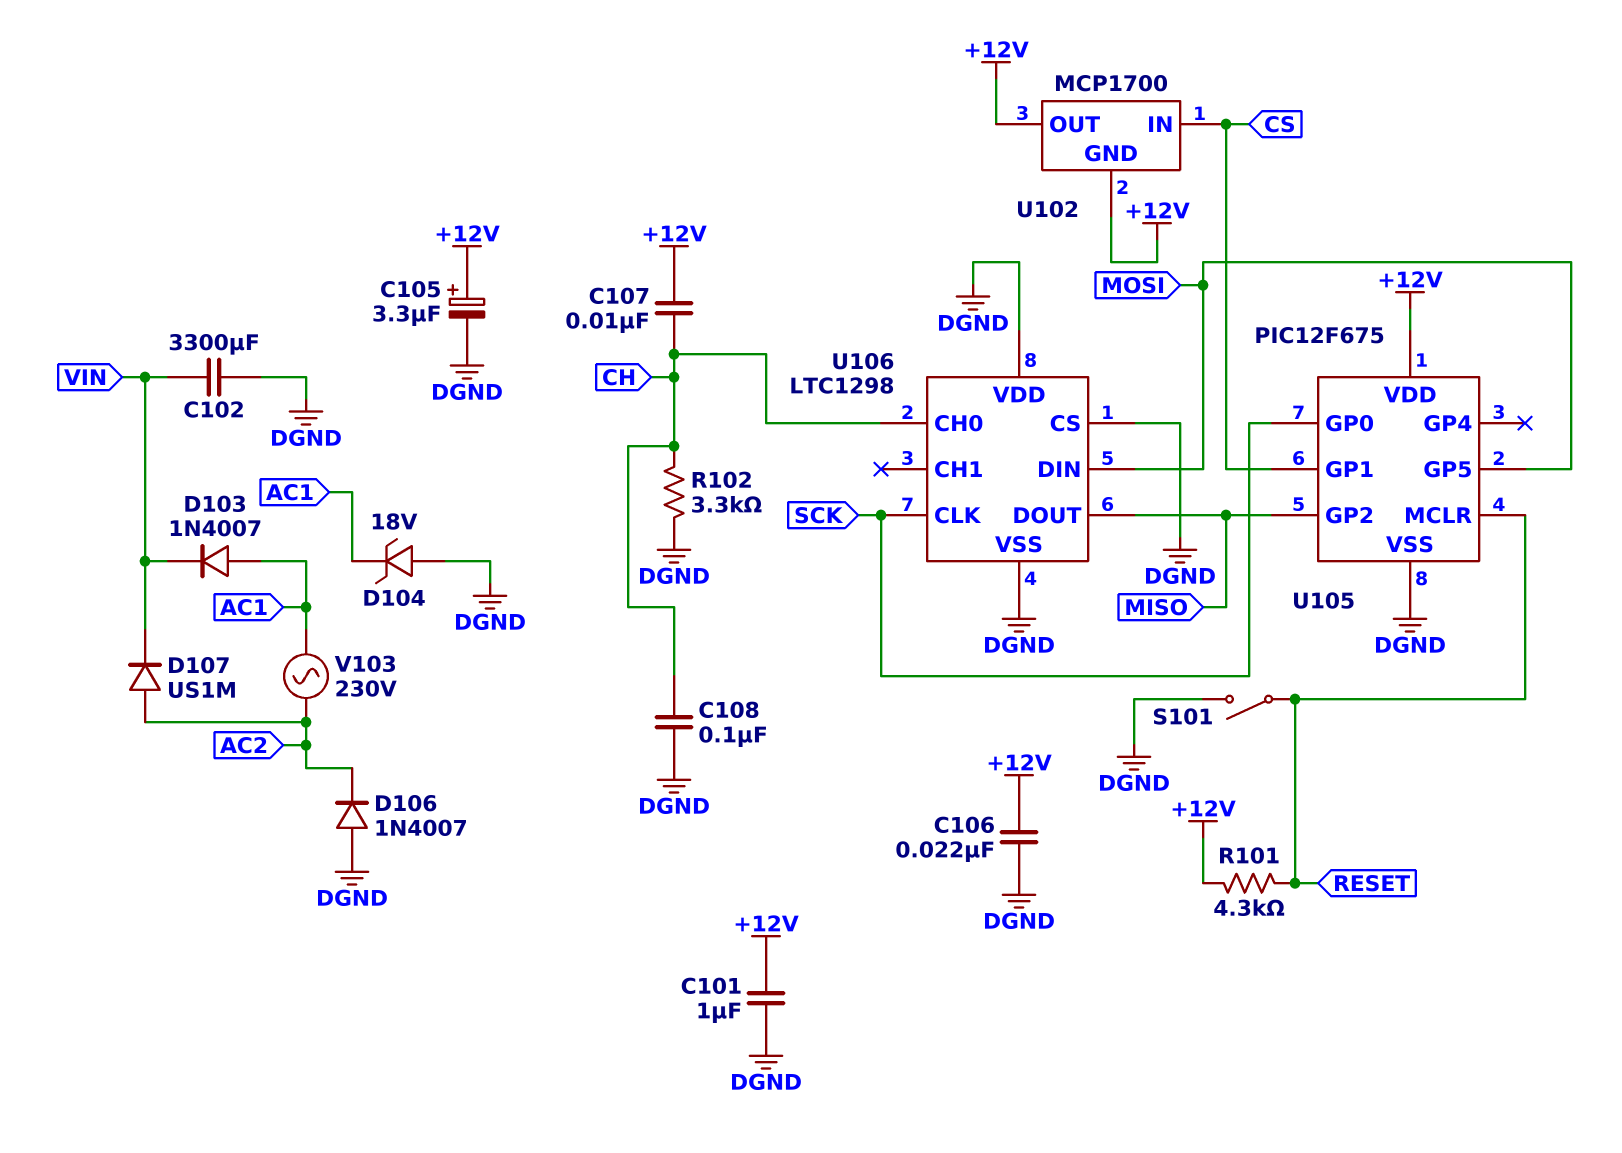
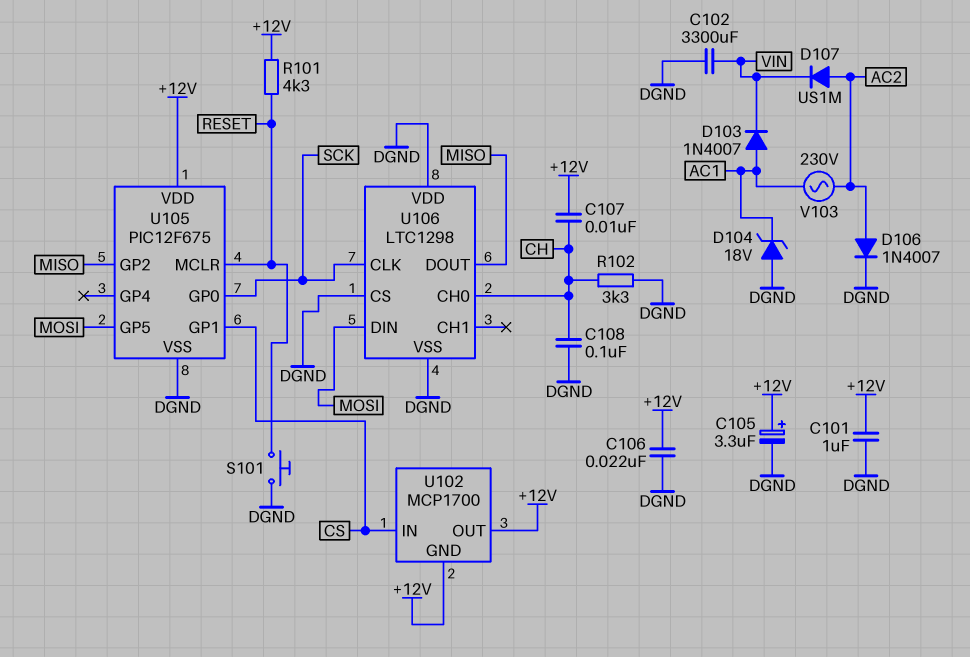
D106: diode 1N4007 (A DGND, K AC2) -> diode 1N4007 (A AC2, K DGND)
S101: switch (DGND, RESET) -> button (DGND, RESET)

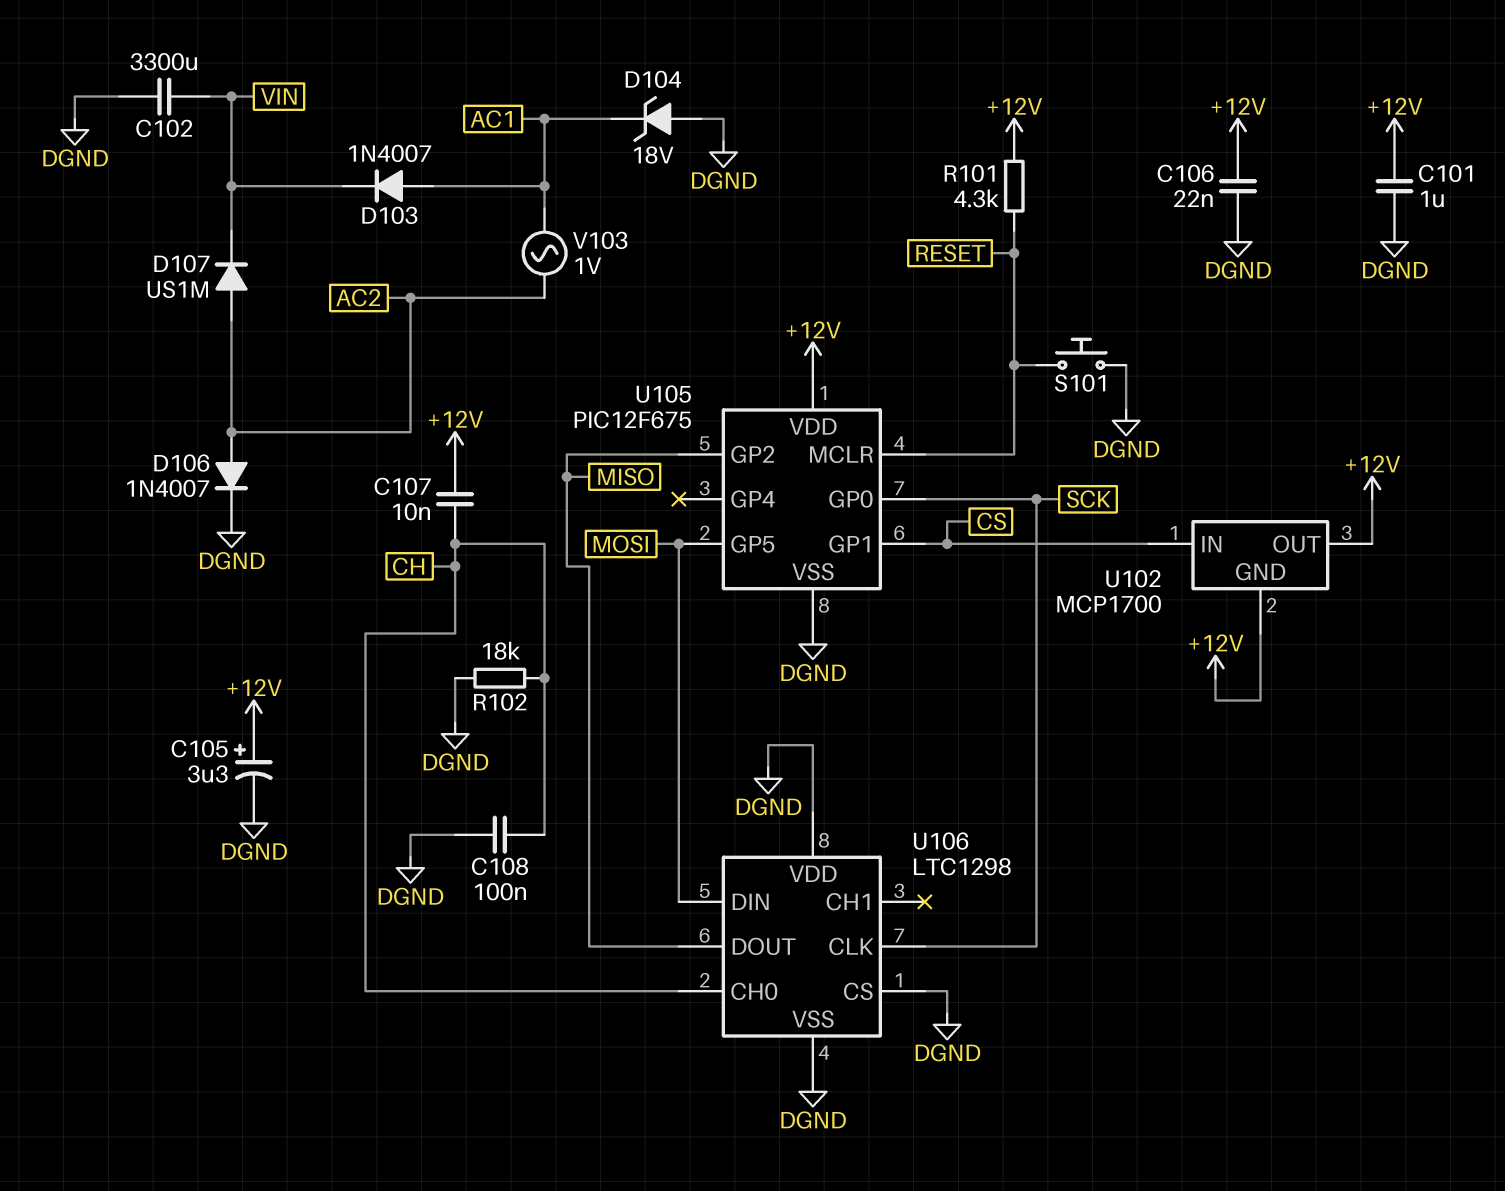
R102: 3.3k (CH, DGND) -> 18k (CH, DGND)
V103: AC 230V (AC1, AC2) -> AC 1V (AC1, AC2)

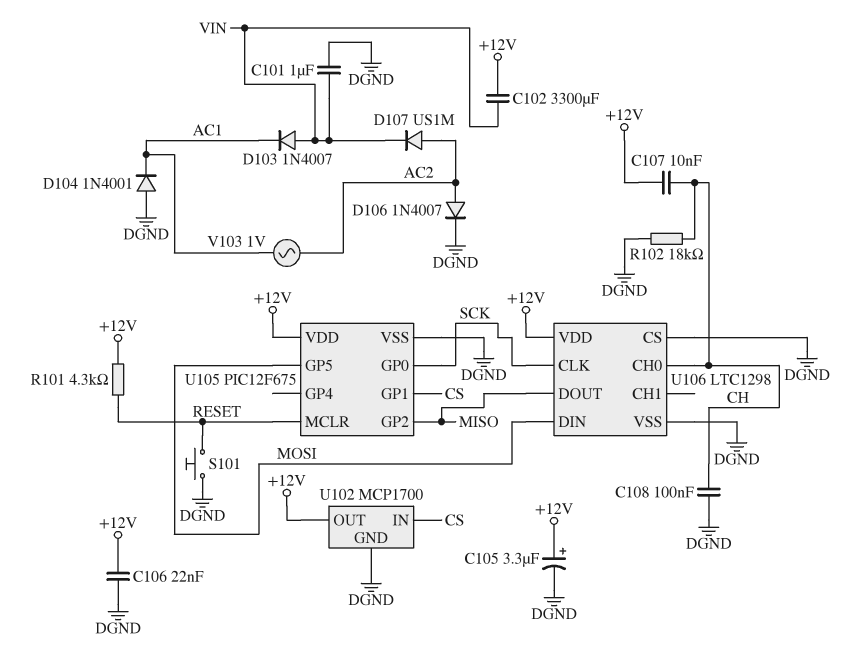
C101: 1uF (+12V, DGND) -> 1uF (DGND, VIN)
C102: 3300uF (DGND, VIN) -> 3300uF (+12V, VIN)
D103: diode 1N4007 (A AC1, K VIN) -> diode 1N4007 (A VIN, K AC1)
D104: zener 18V (A DGND, K AC1) -> diode 1N4001 (A DGND, K AC1)
U102 pin GND: +12V -> DGND
U106 pin VDD: DGND -> +12V

